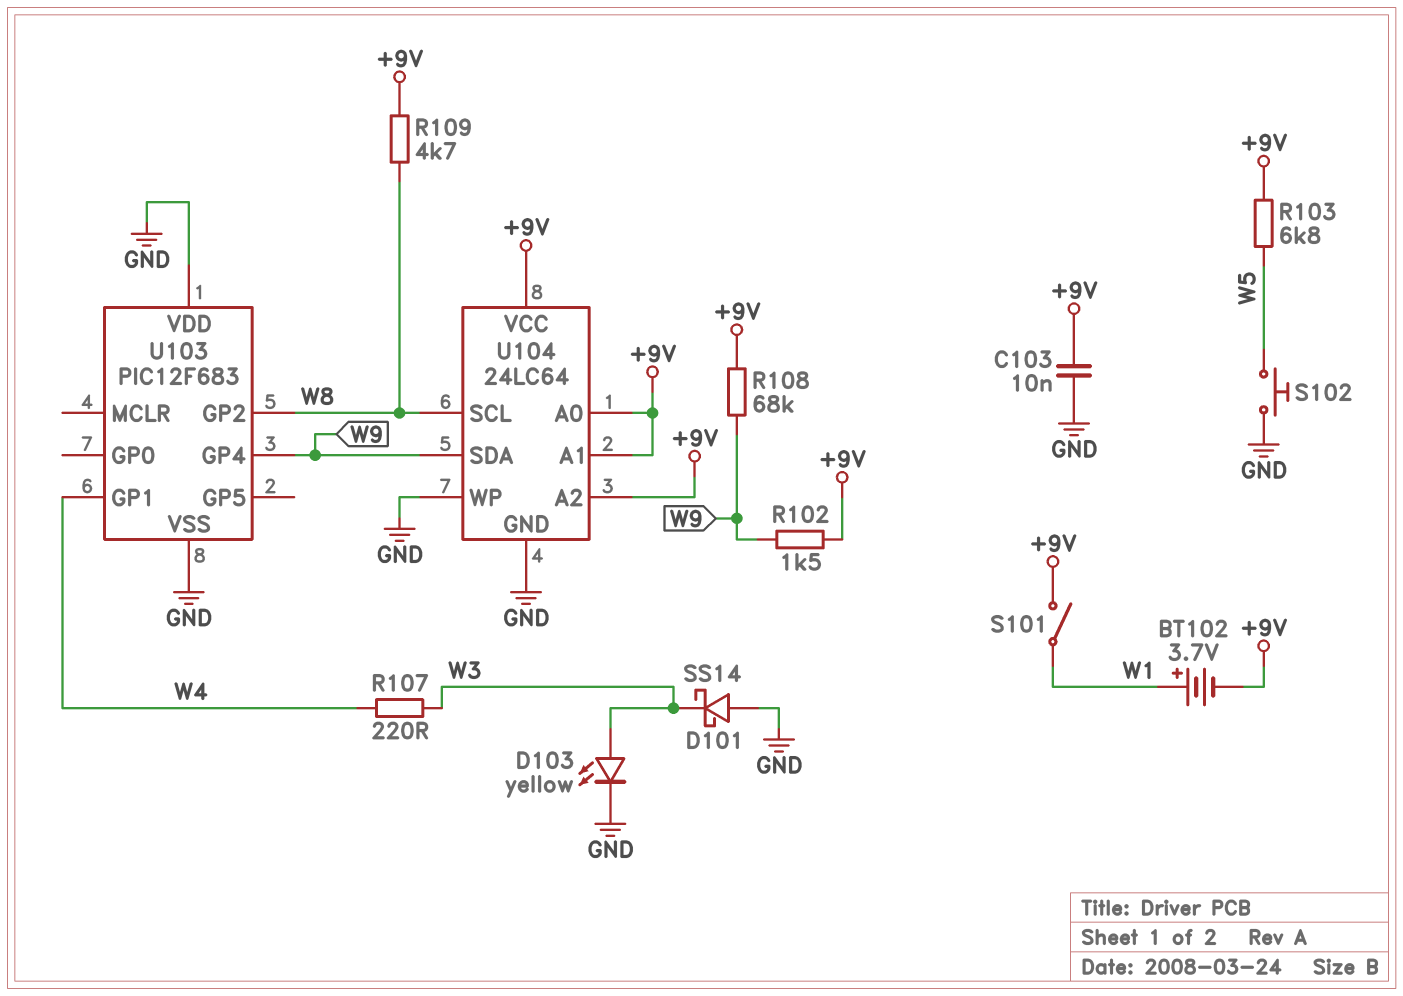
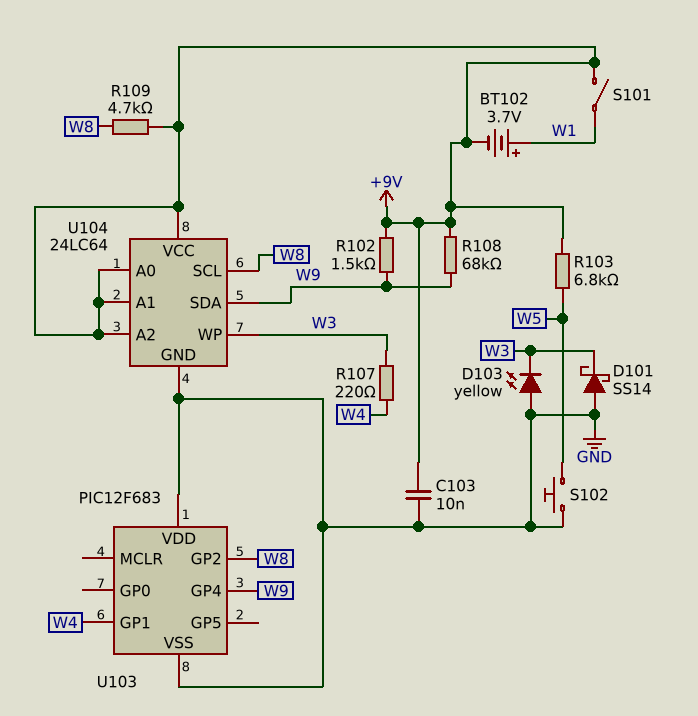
D103: LED yellow (A W3, K GND) -> LED yellow (A GND, K W3)
U104 pin WP: GND -> W3

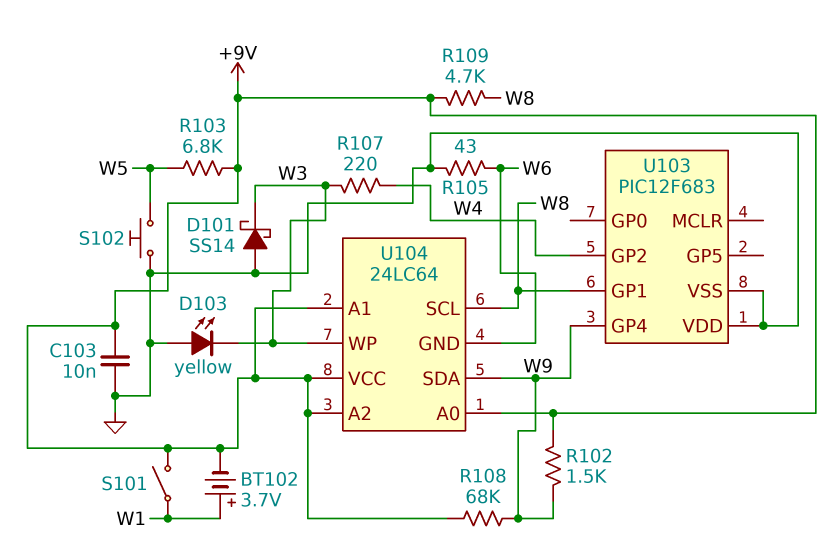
R105: none -> 43 (GND, W6)
U103 pin GP1: W4 -> W8
U103 pin GP2: W8 -> W4
U104 pin GND: GND -> W6

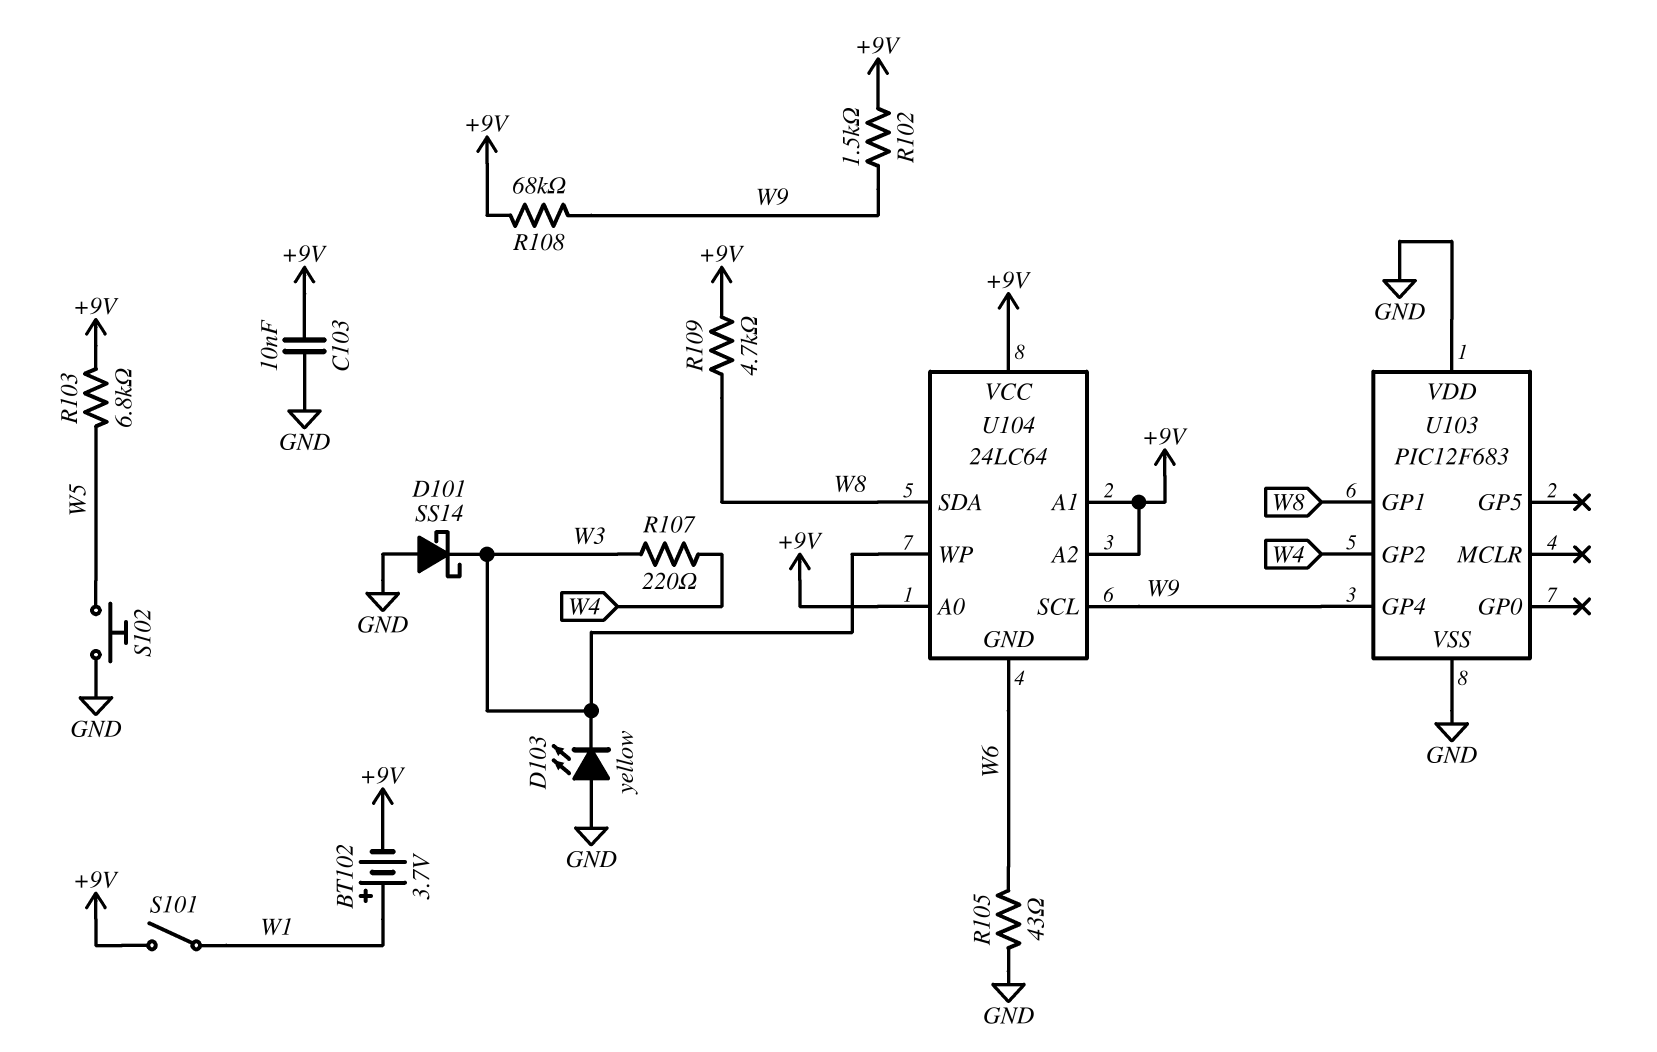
U104 pin SCL: W8 -> W9
U104 pin SDA: W9 -> W8

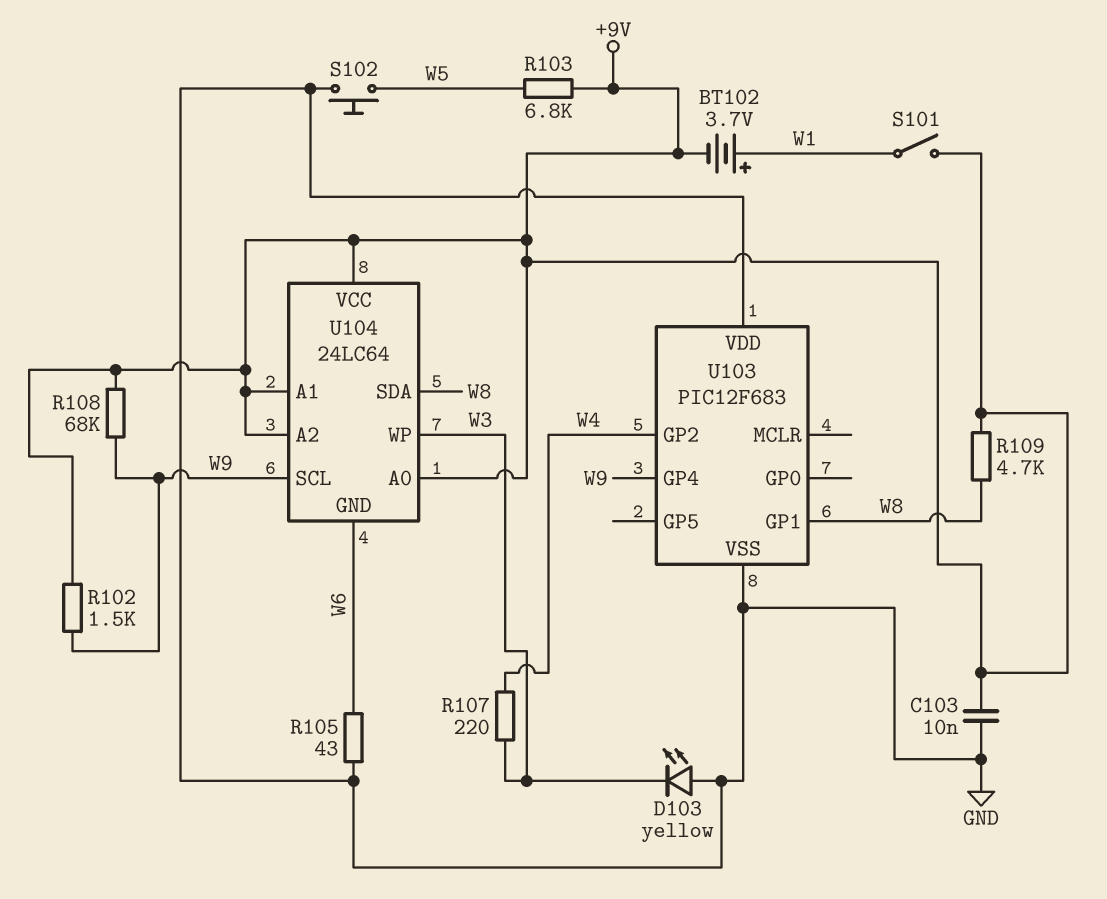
D101: schottky SS14 (A GND, K W3) -> none

